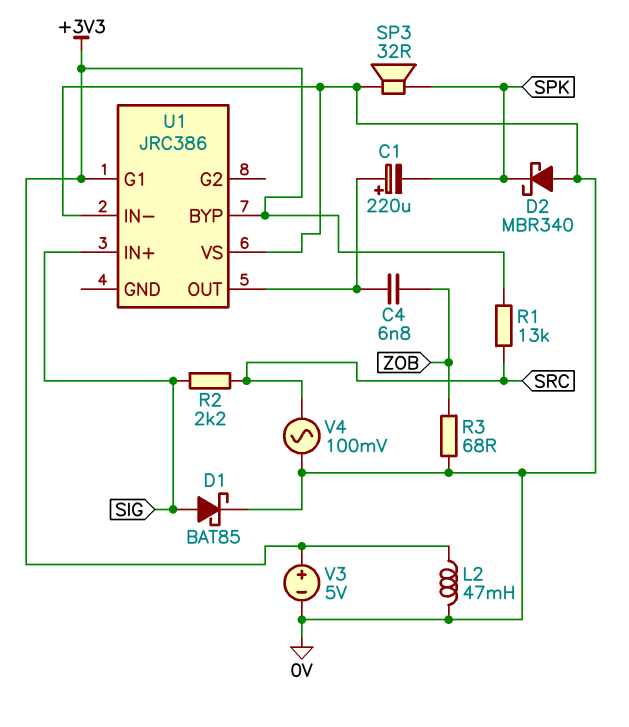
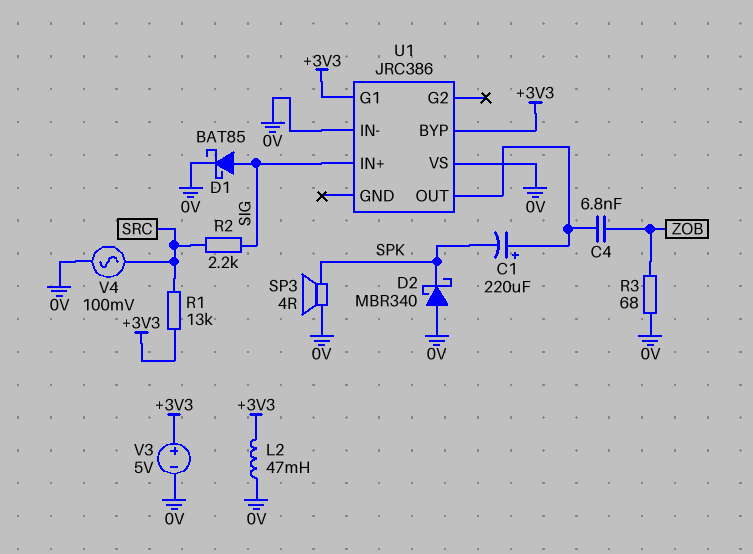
SP3: speaker 32R (0V, SPK) -> speaker 4R (0V, SPK)

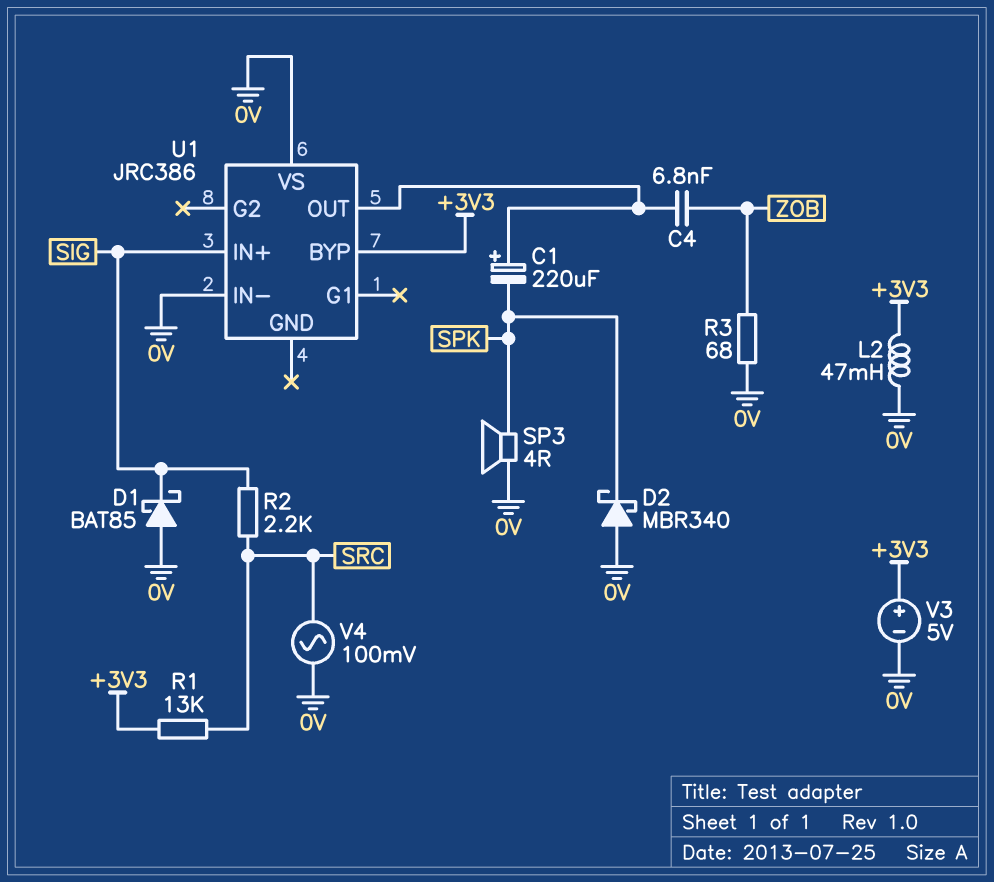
D1: schottky BAT85 (A SIG, K 0V) -> schottky BAT85 (A 0V, K SIG)
U1 pin G1: +3V3 -> none

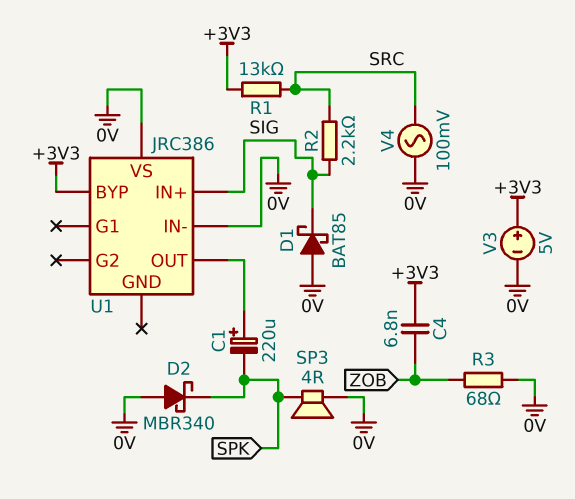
C4: 6.8nF (U1/OUT, ZOB) -> 6.8nF (+3V3, ZOB)
L2: 47mH (+3V3, 0V) -> none

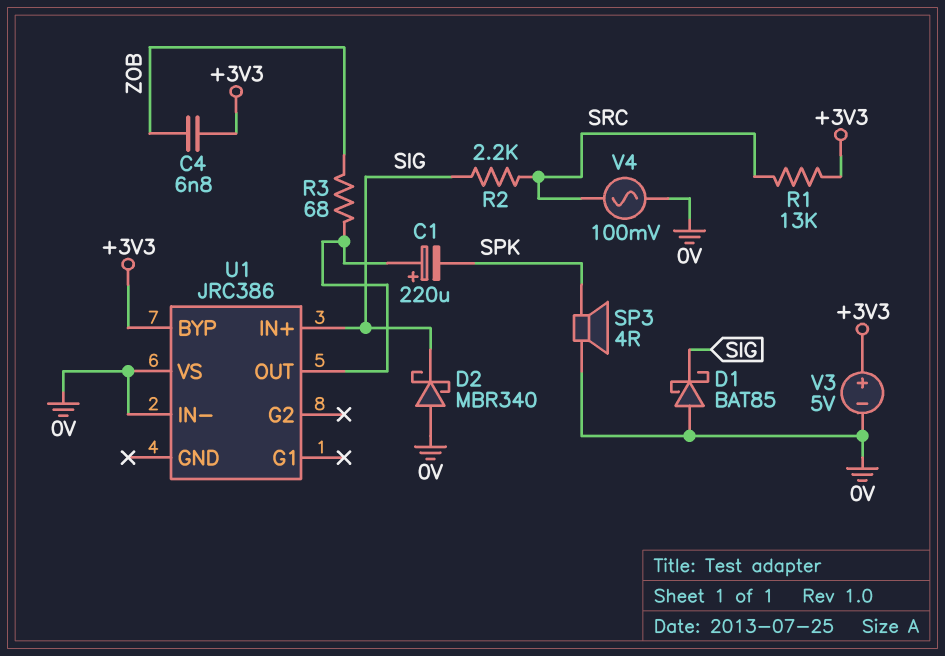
D2: schottky MBR340 (A 0V, K SPK) -> schottky MBR340 (A 0V, K SIG)
R3: 68 (0V, ZOB) -> 68 (U1/OUT, ZOB)

